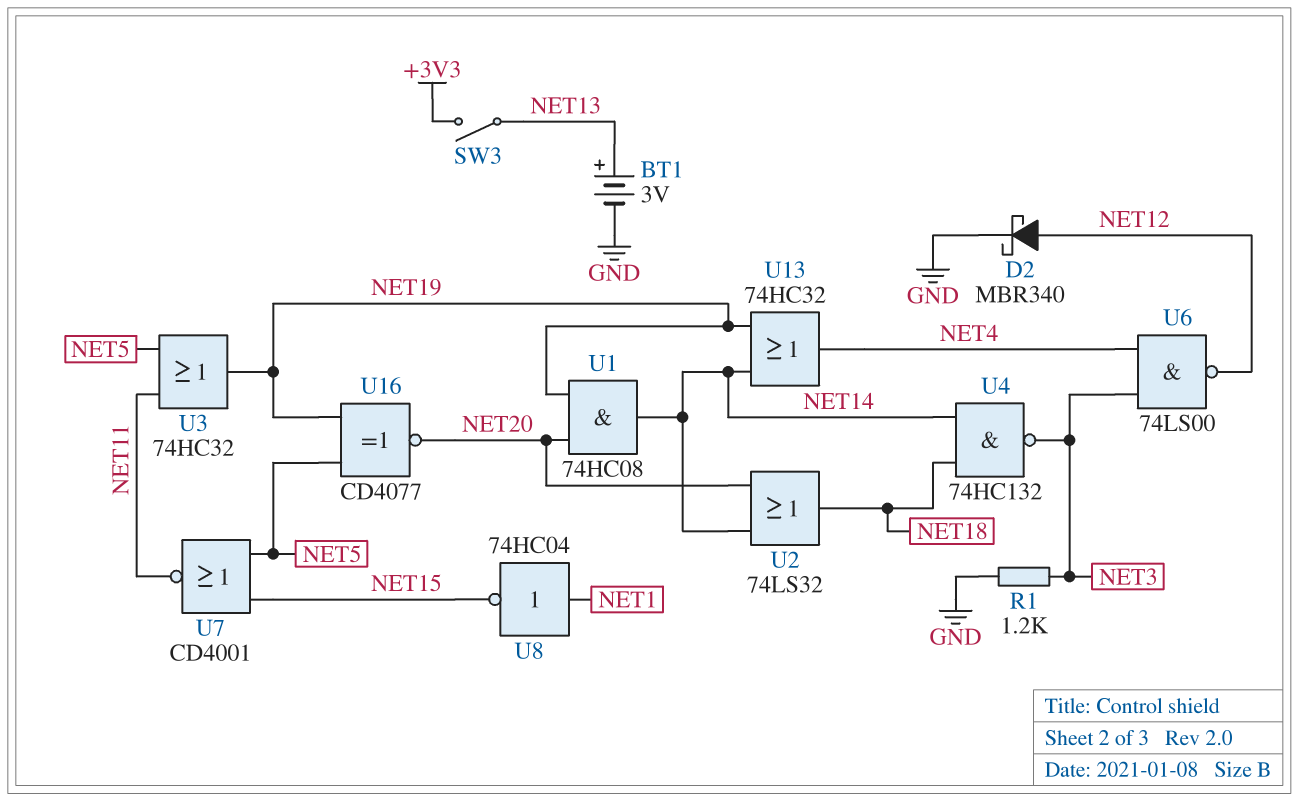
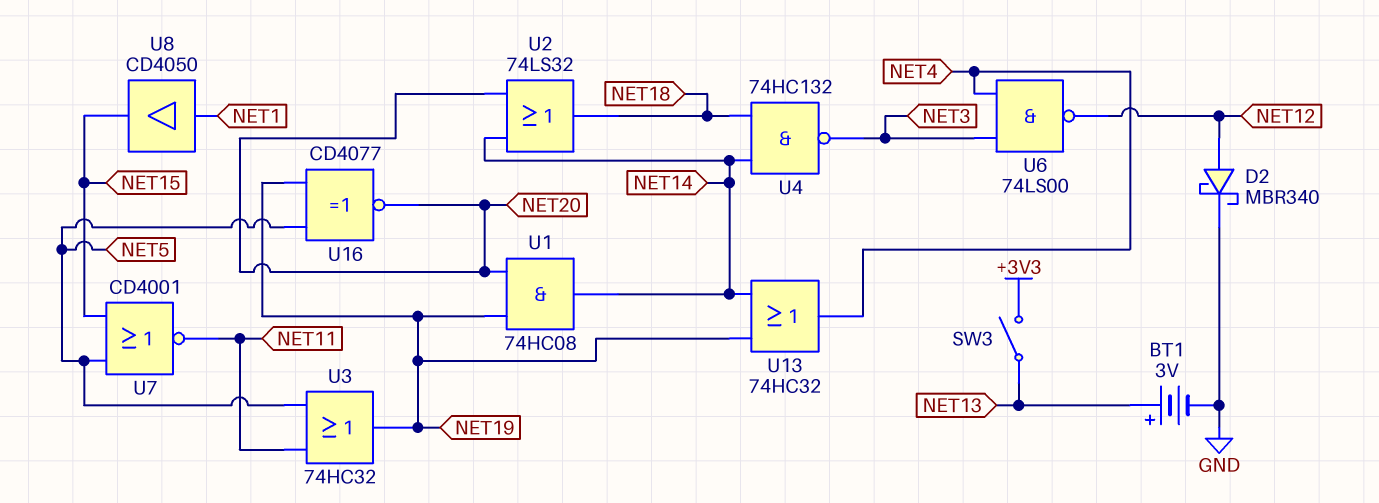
R1: 1.2k (GND, NET3) -> none
U8: NOT 74HC04 (in NET1, out NET15) -> buffer CD4050 (in NET1, out NET15)

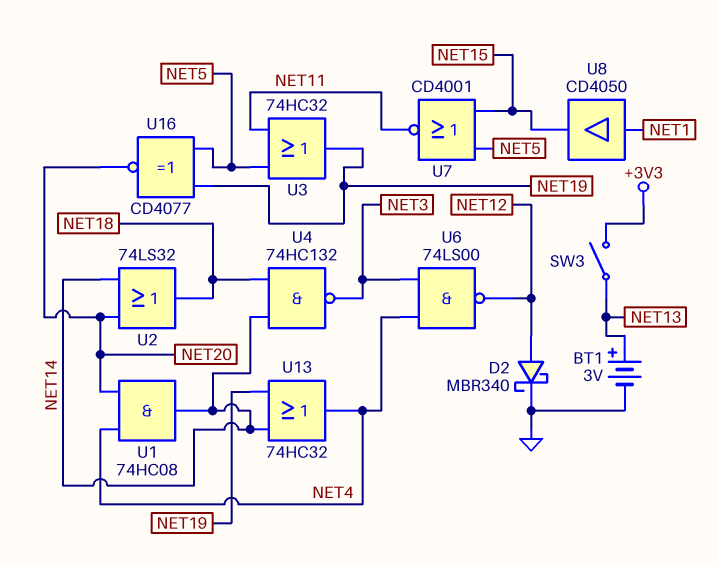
U1: AND 74HC08 (in NET19, in NET20, out NET14) -> AND 74HC08 (in NET4, in NET20, out NET14)

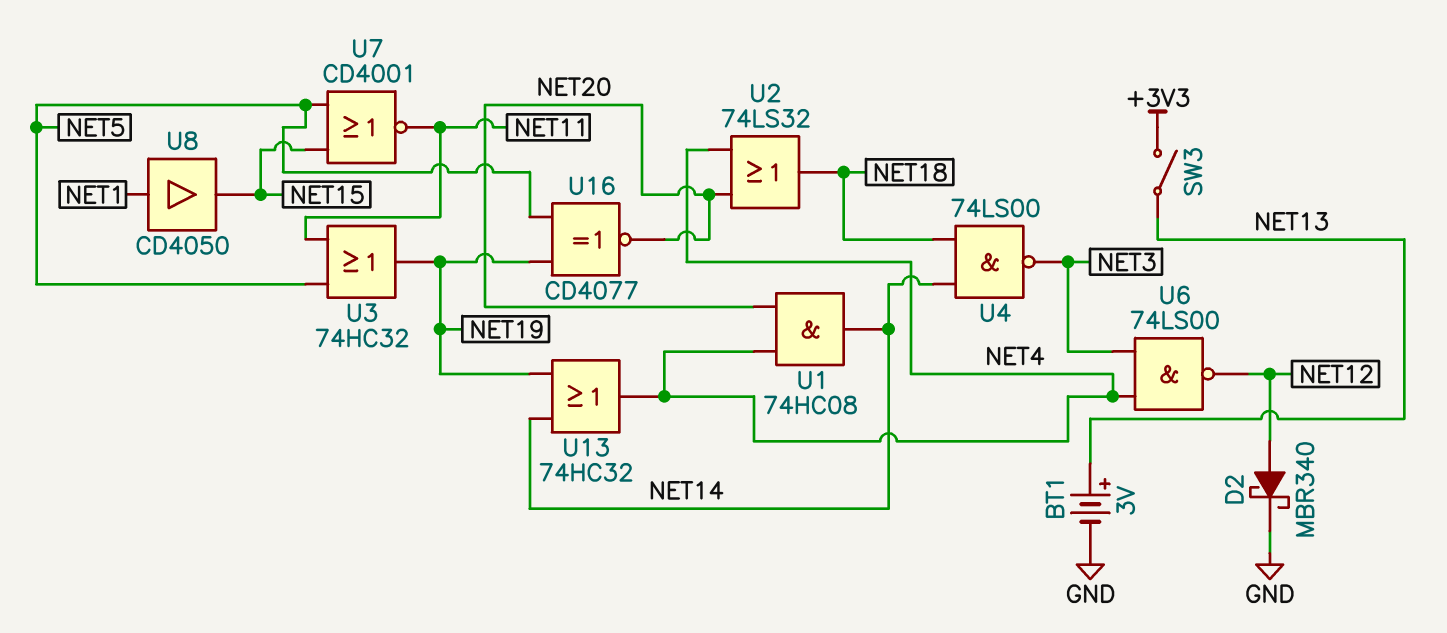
U2: OR 74LS32 (in NET14, in NET20, out NET18) -> OR 74LS32 (in NET4, in NET20, out NET18)
U4: NAND 74HC132 (in NET14, in NET18, out NET3) -> NAND 74LS00 (in NET14, in NET18, out NET3)

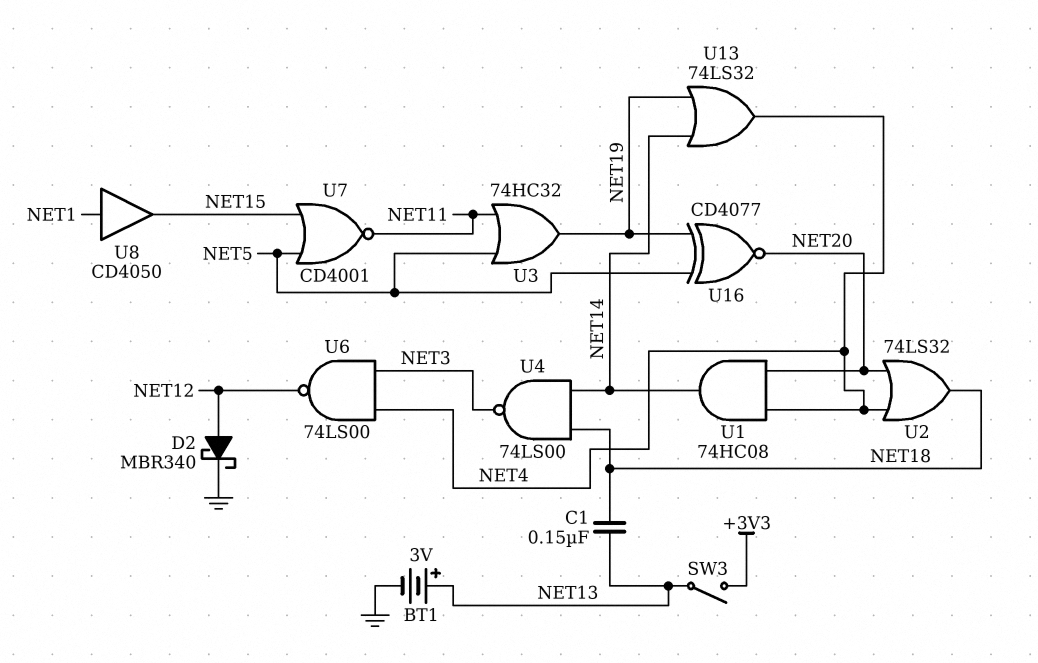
C1: none -> 150nF (NET13, NET18)
U13: OR 74HC32 (in NET14, in NET19, out NET4) -> OR 74LS32 (in NET14, in NET19, out NET4)

